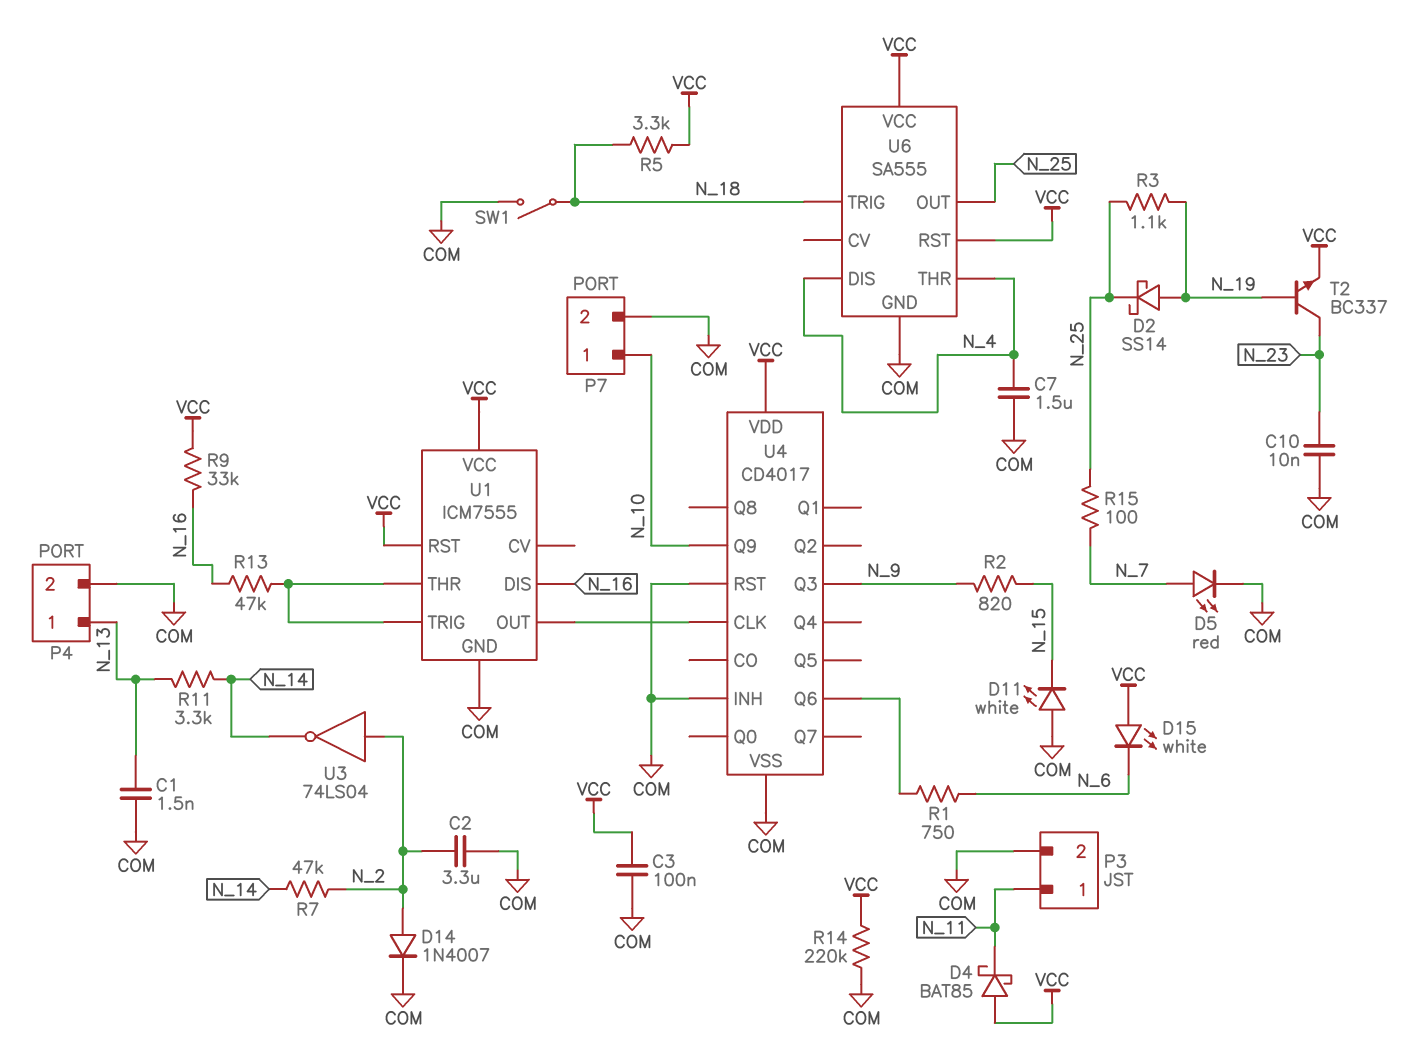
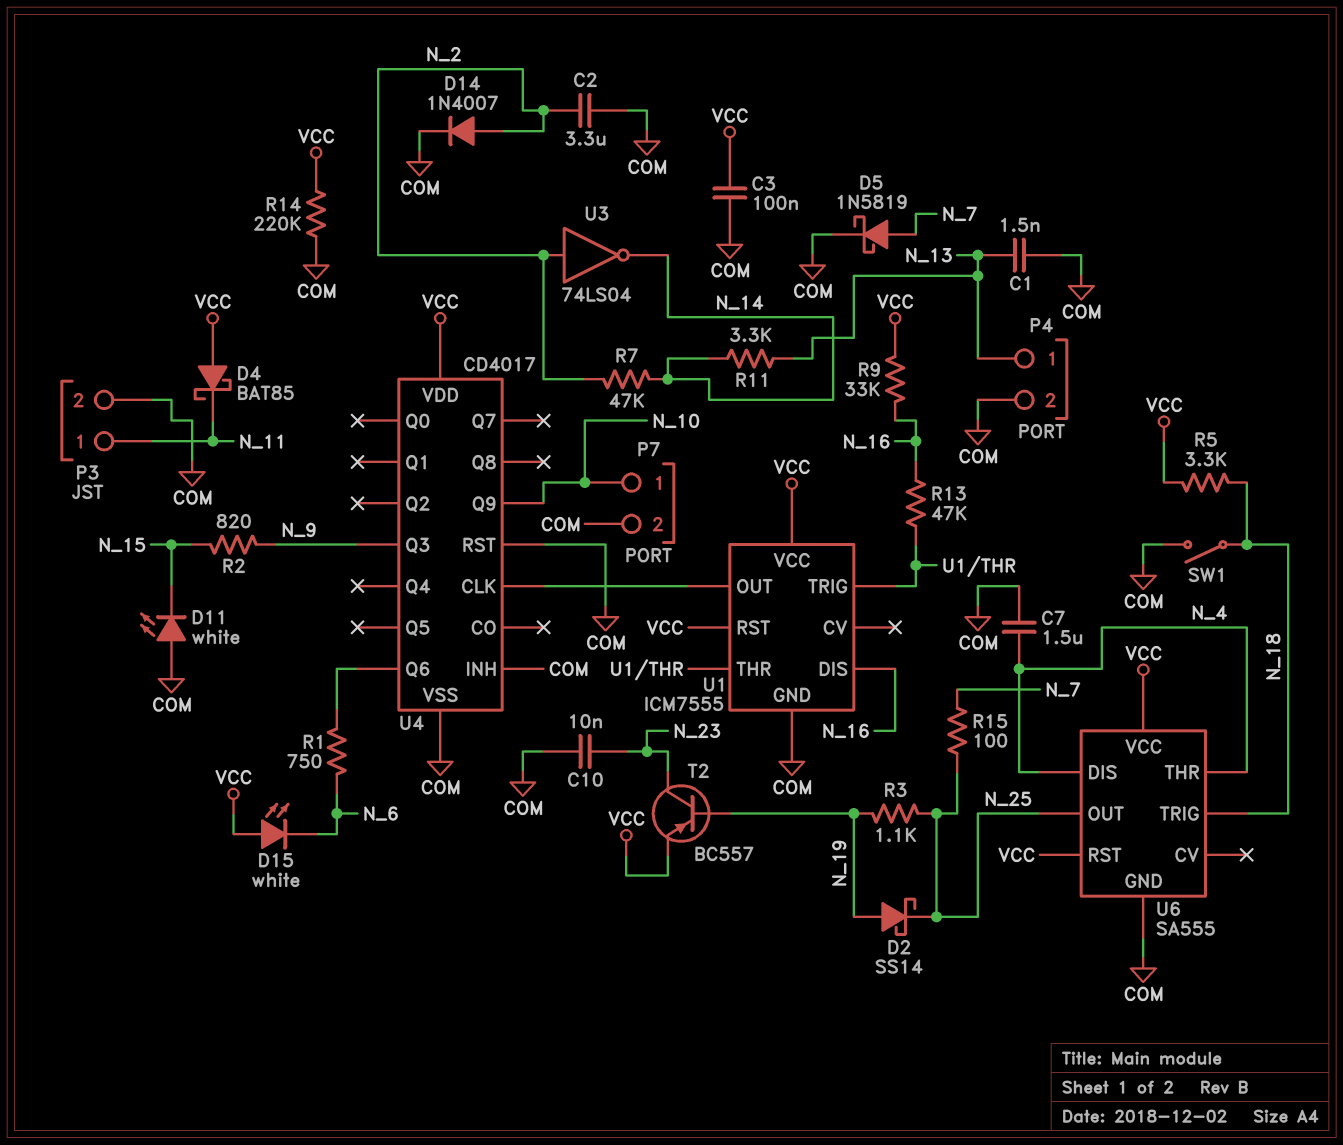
D5: LED red (A N_7, K COM) -> schottky 1N5819 (A N_7, K COM)
T2: NPN BC337 (B N_19, C N_23, E VCC) -> PNP BC557 (B N_19, C N_23, E VCC)

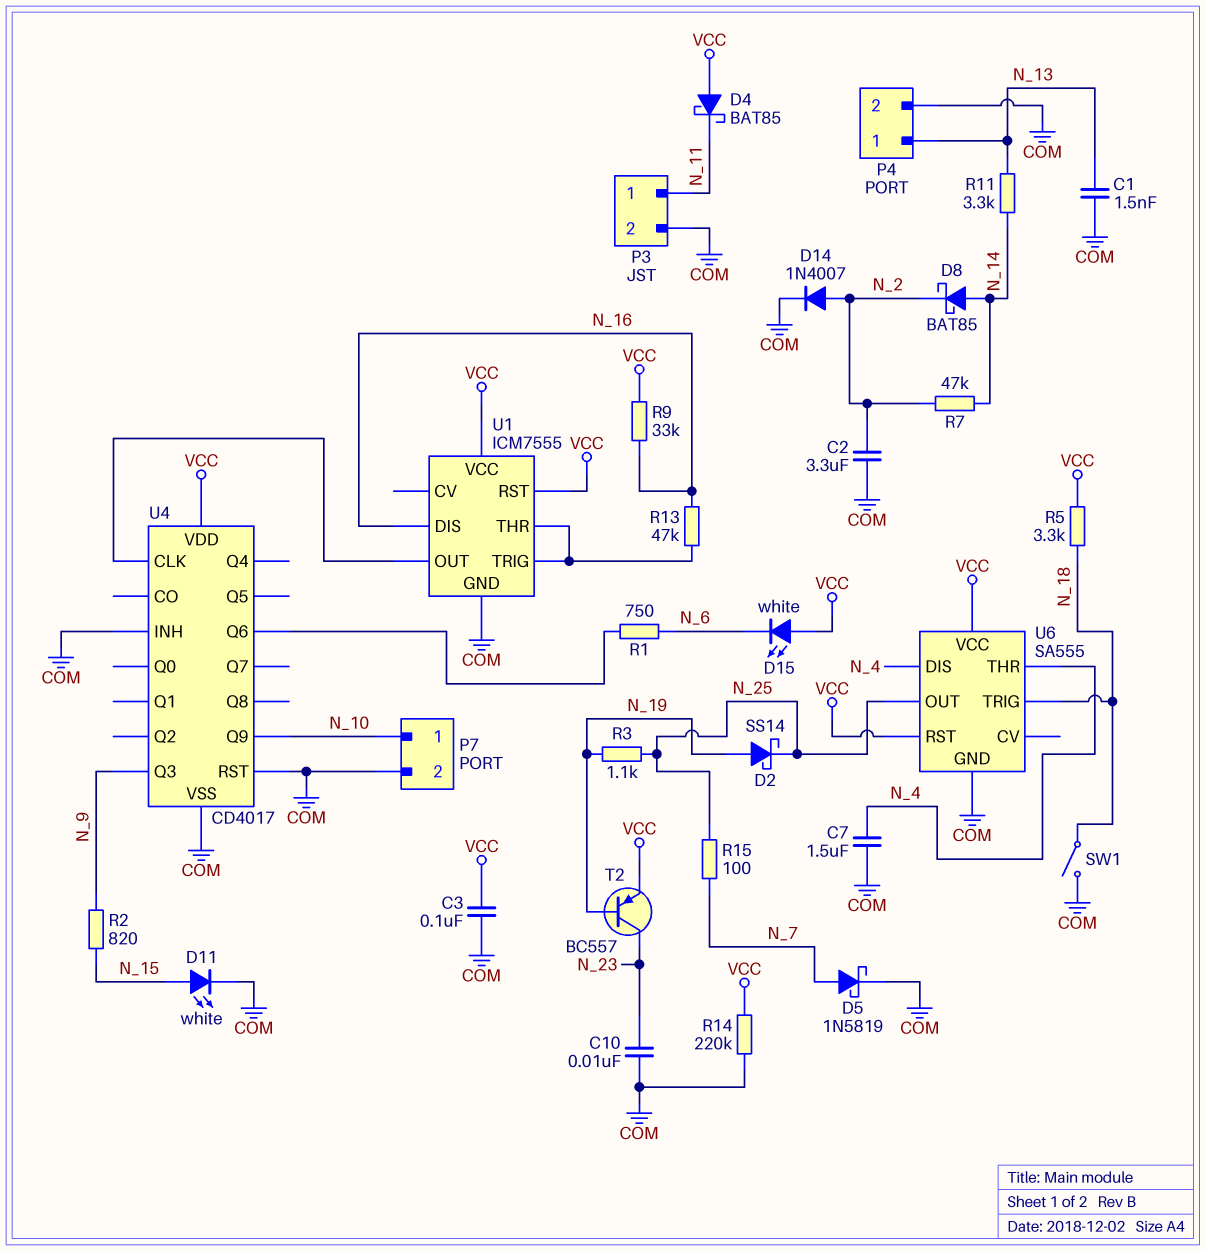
D8: none -> schottky BAT85 (A N_14, K N_2)
D11: LED white (A COM, K N_15) -> LED white (A N_15, K COM)
U3: NOT 74LS04 (in N_2, out N_14) -> none

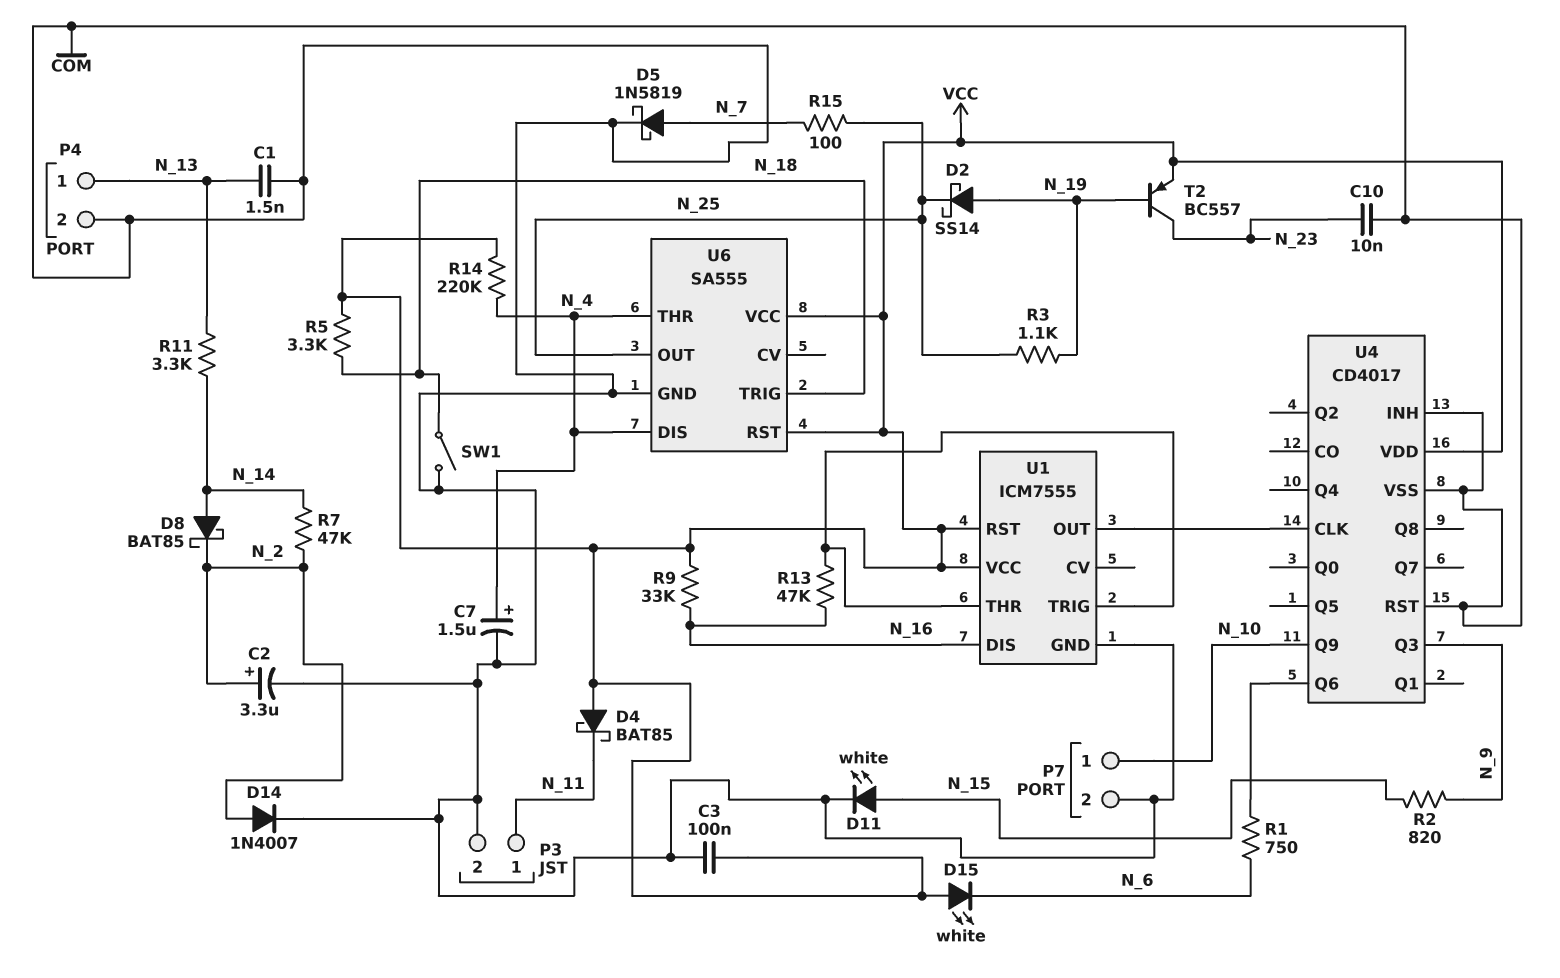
C2: 3.3uF (COM, N_2) -> 3.3uF (plus N_2, minus COM)
C7: 1.5uF (COM, N_4) -> 1.5uF (plus N_4, minus COM)
R14: 220k (COM, VCC) -> 220k (N_4, VCC)

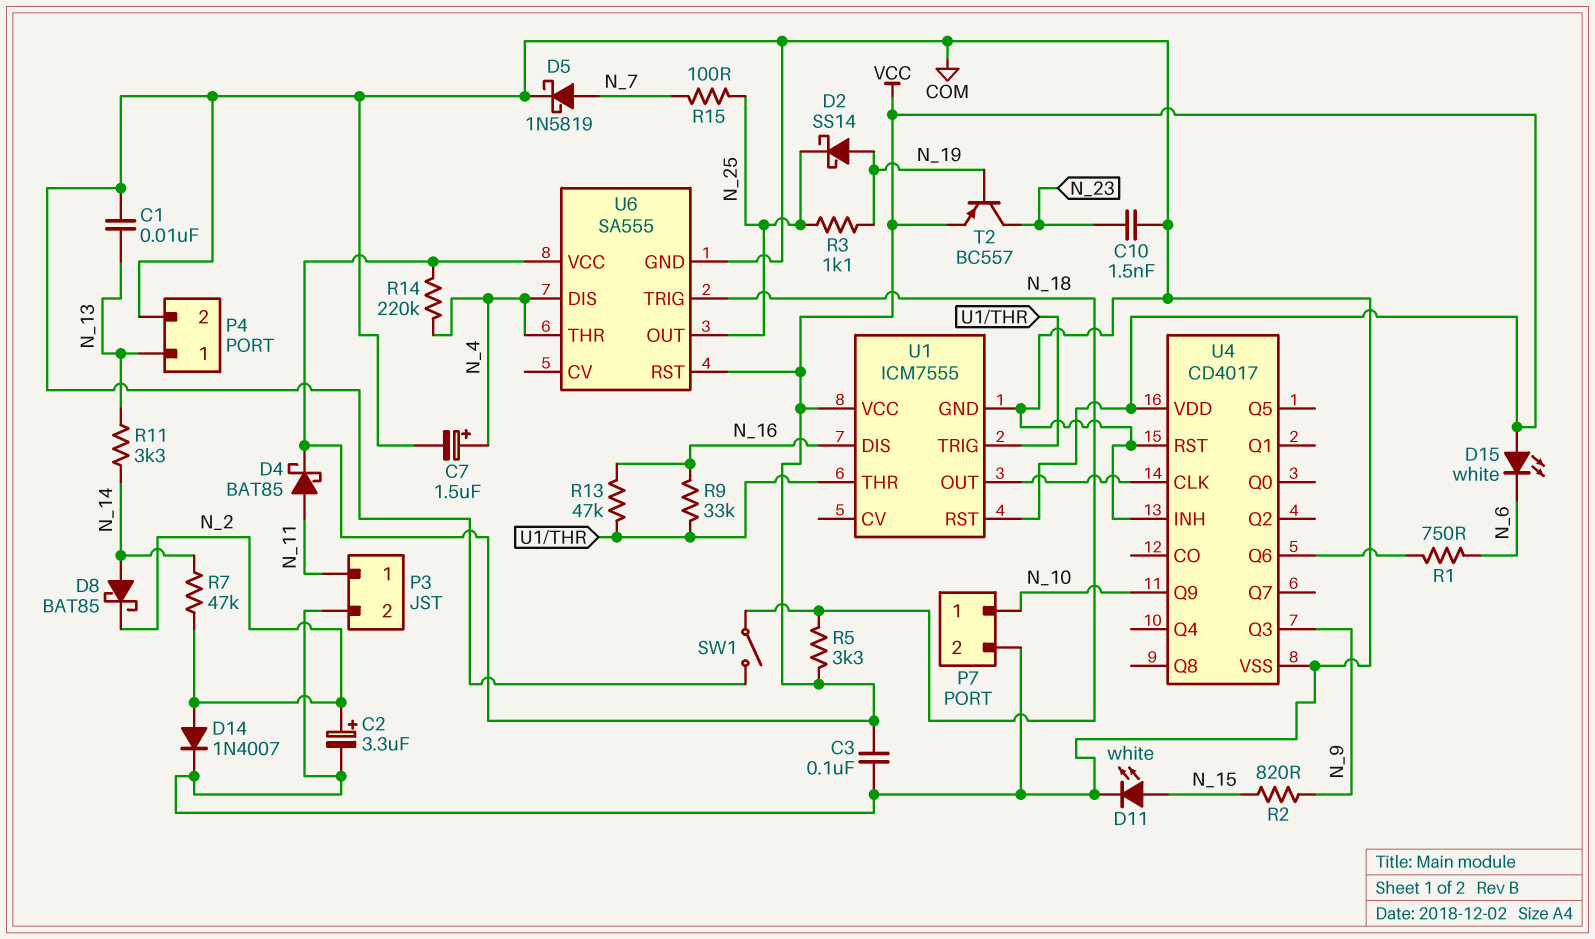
C1: 1.5nF (COM, N_13) -> 10nF (COM, N_13)
C10: 10nF (COM, N_23) -> 1.5nF (COM, N_23)
D4: schottky BAT85 (A VCC, K N_11) -> schottky BAT85 (A N_11, K VCC)
R9: 33k (N_16, VCC) -> 33k (N_16, U1/THR)

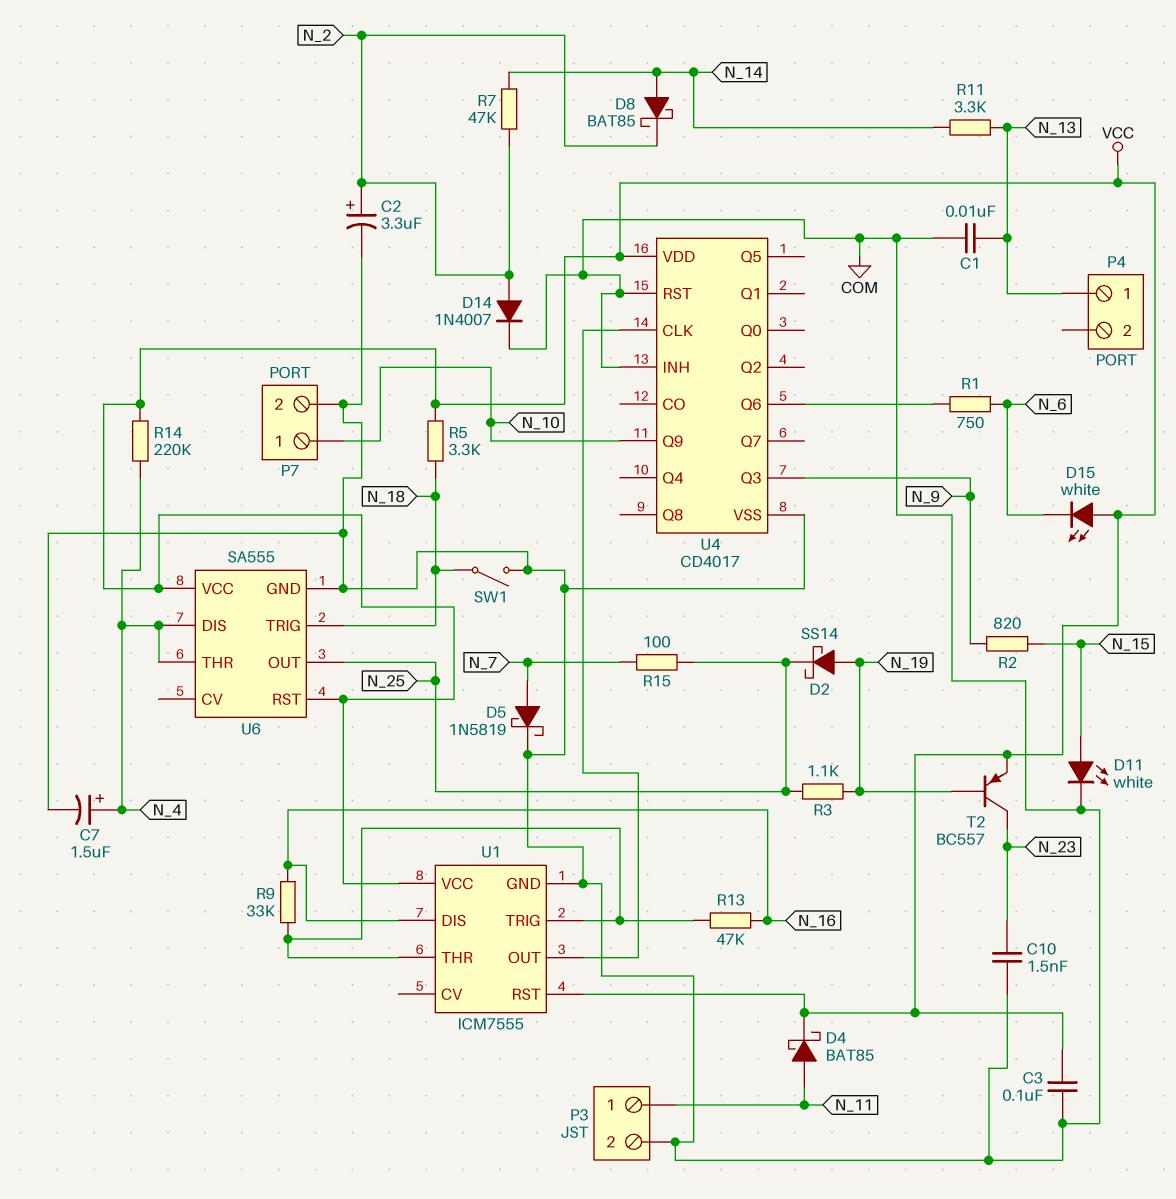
P4 pin 2: COM -> none

